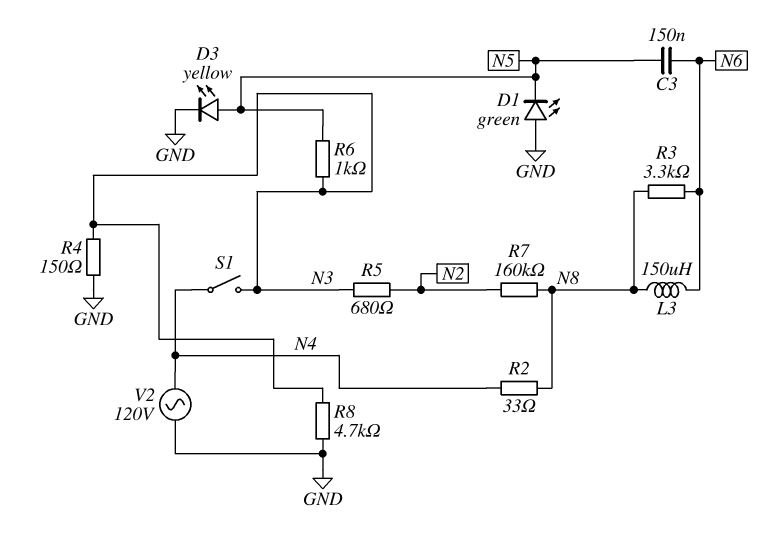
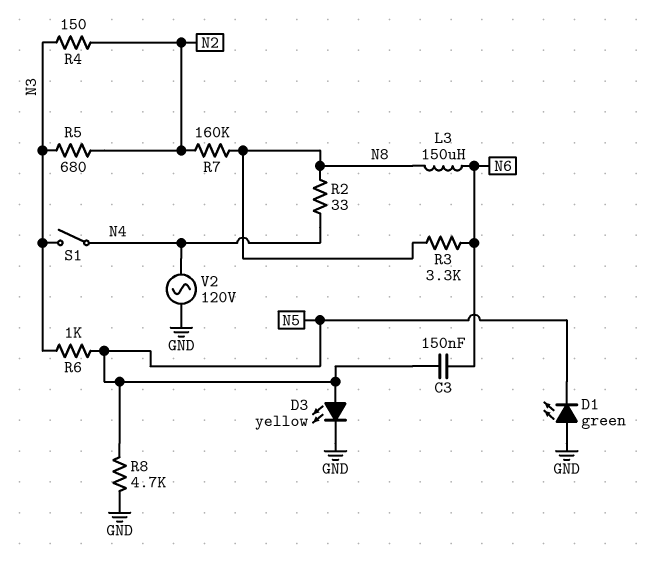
R4: 150 (GND, N3) -> 150 (N2, N3)
R8: 4.7k (GND, N3) -> 4.7k (GND, N5)

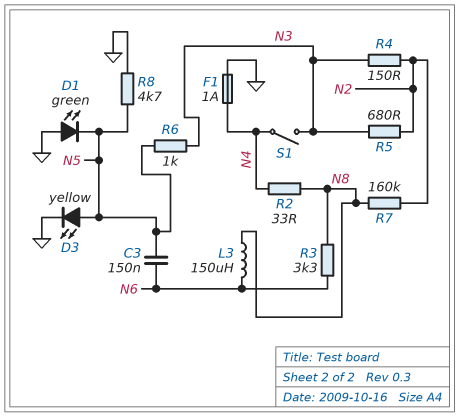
F1: none -> 1A (GND, N4)
V2: AC 120V (GND, N4) -> none

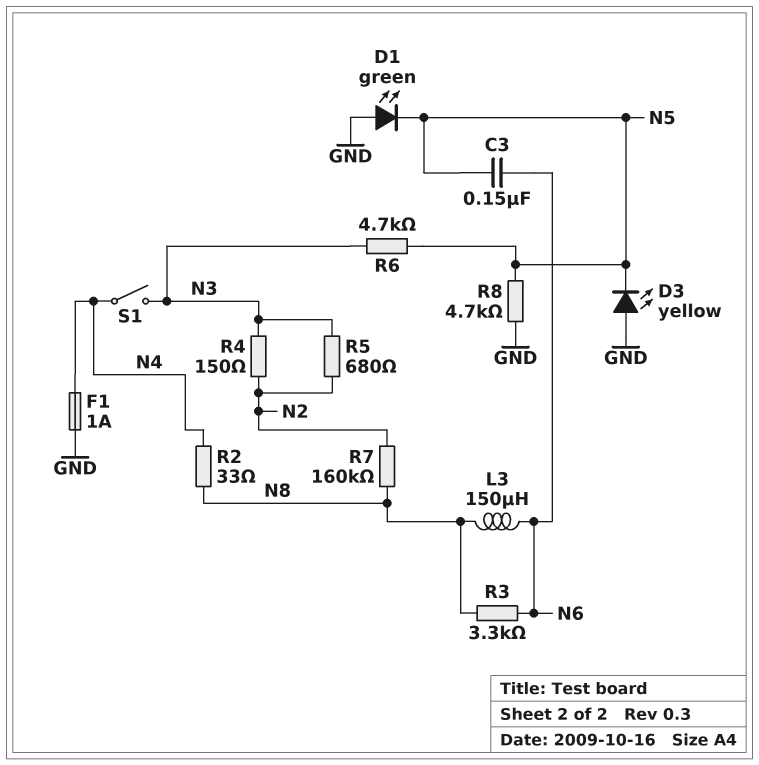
D3: LED yellow (A N5, K GND) -> LED yellow (A GND, K N5)
R6: 1k (N3, N5) -> 4.7k (N3, N5)

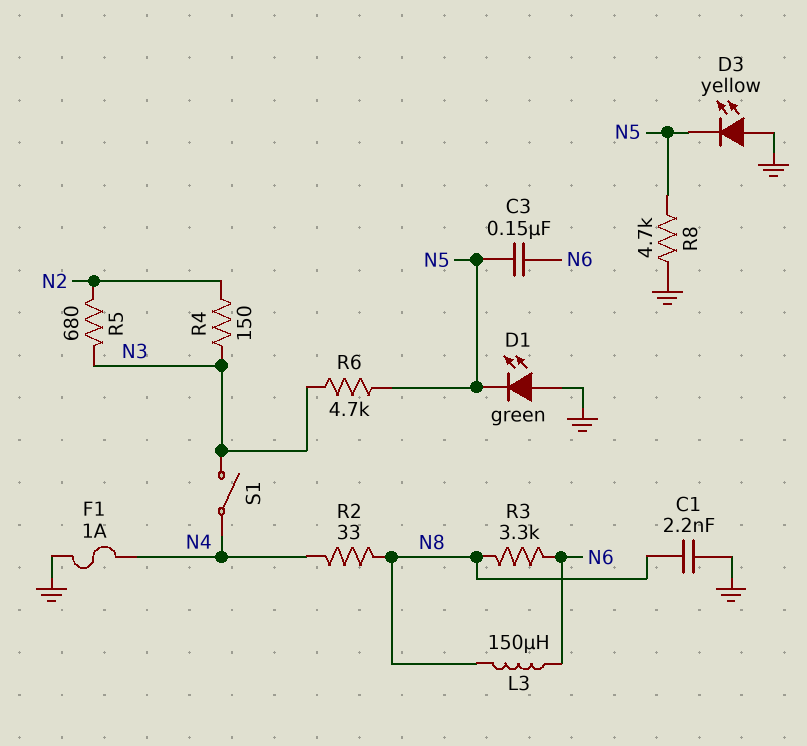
C1: none -> 2.2nF (GND, N8)
R7: 160k (N2, N8) -> none

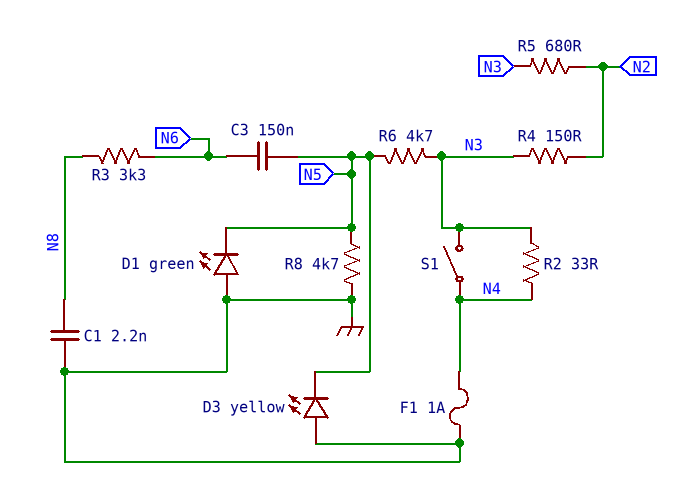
L3: 150uH (N6, N8) -> none
R2: 33 (N4, N8) -> 33 (N3, N4)

